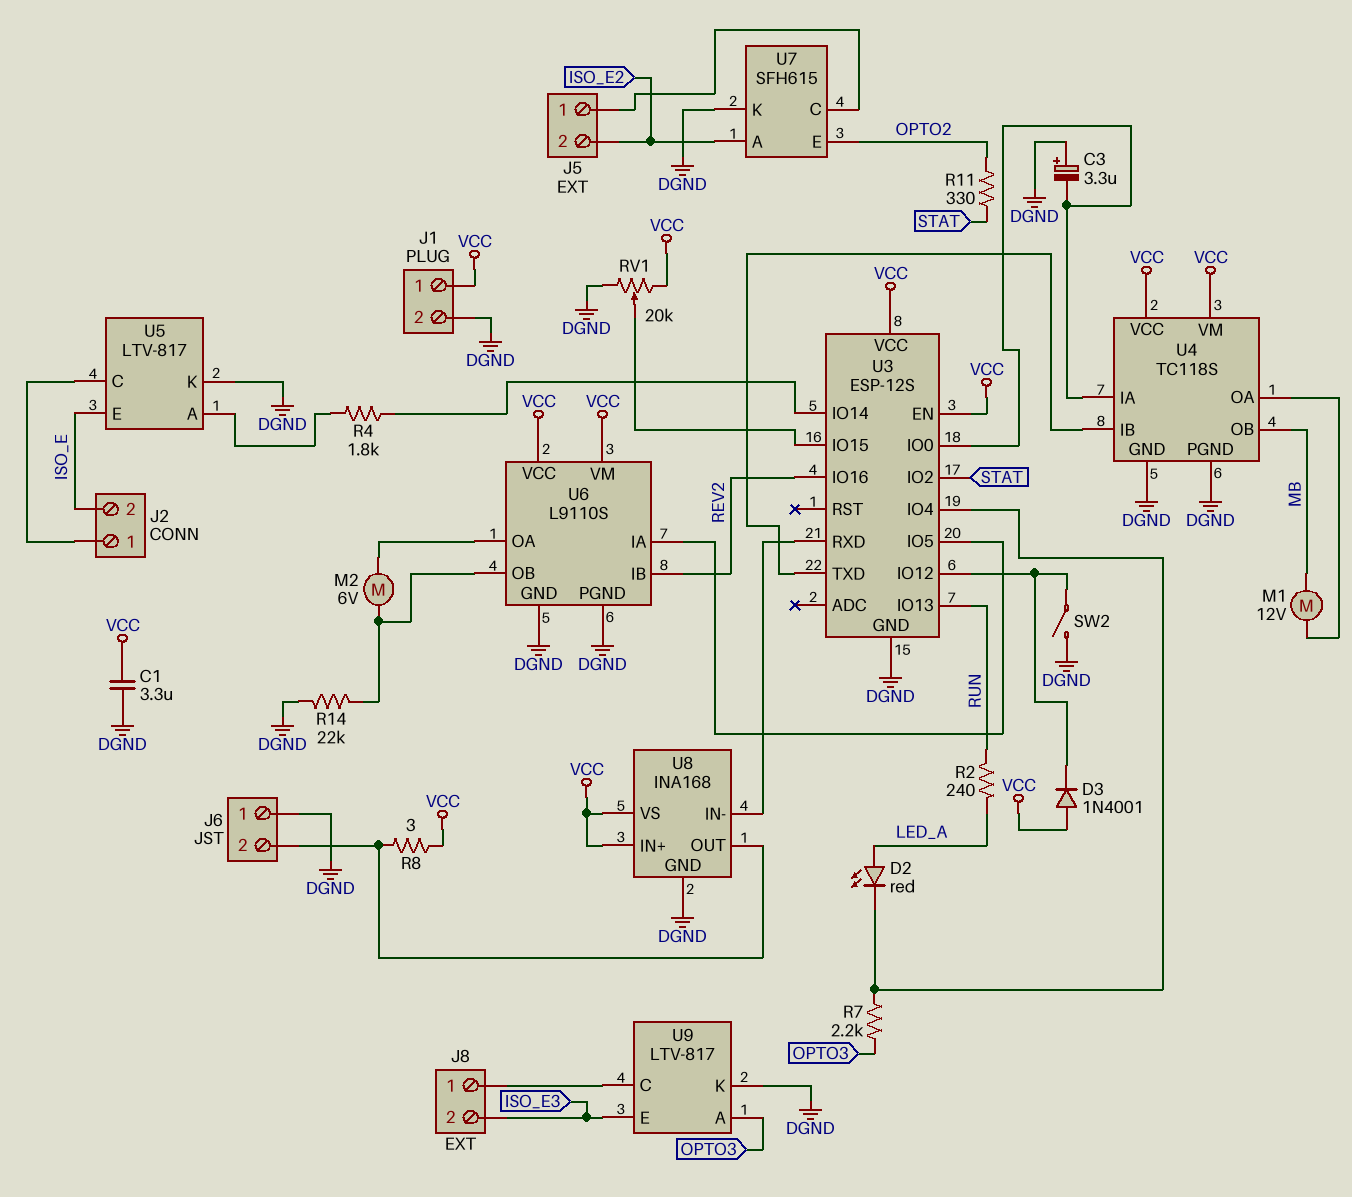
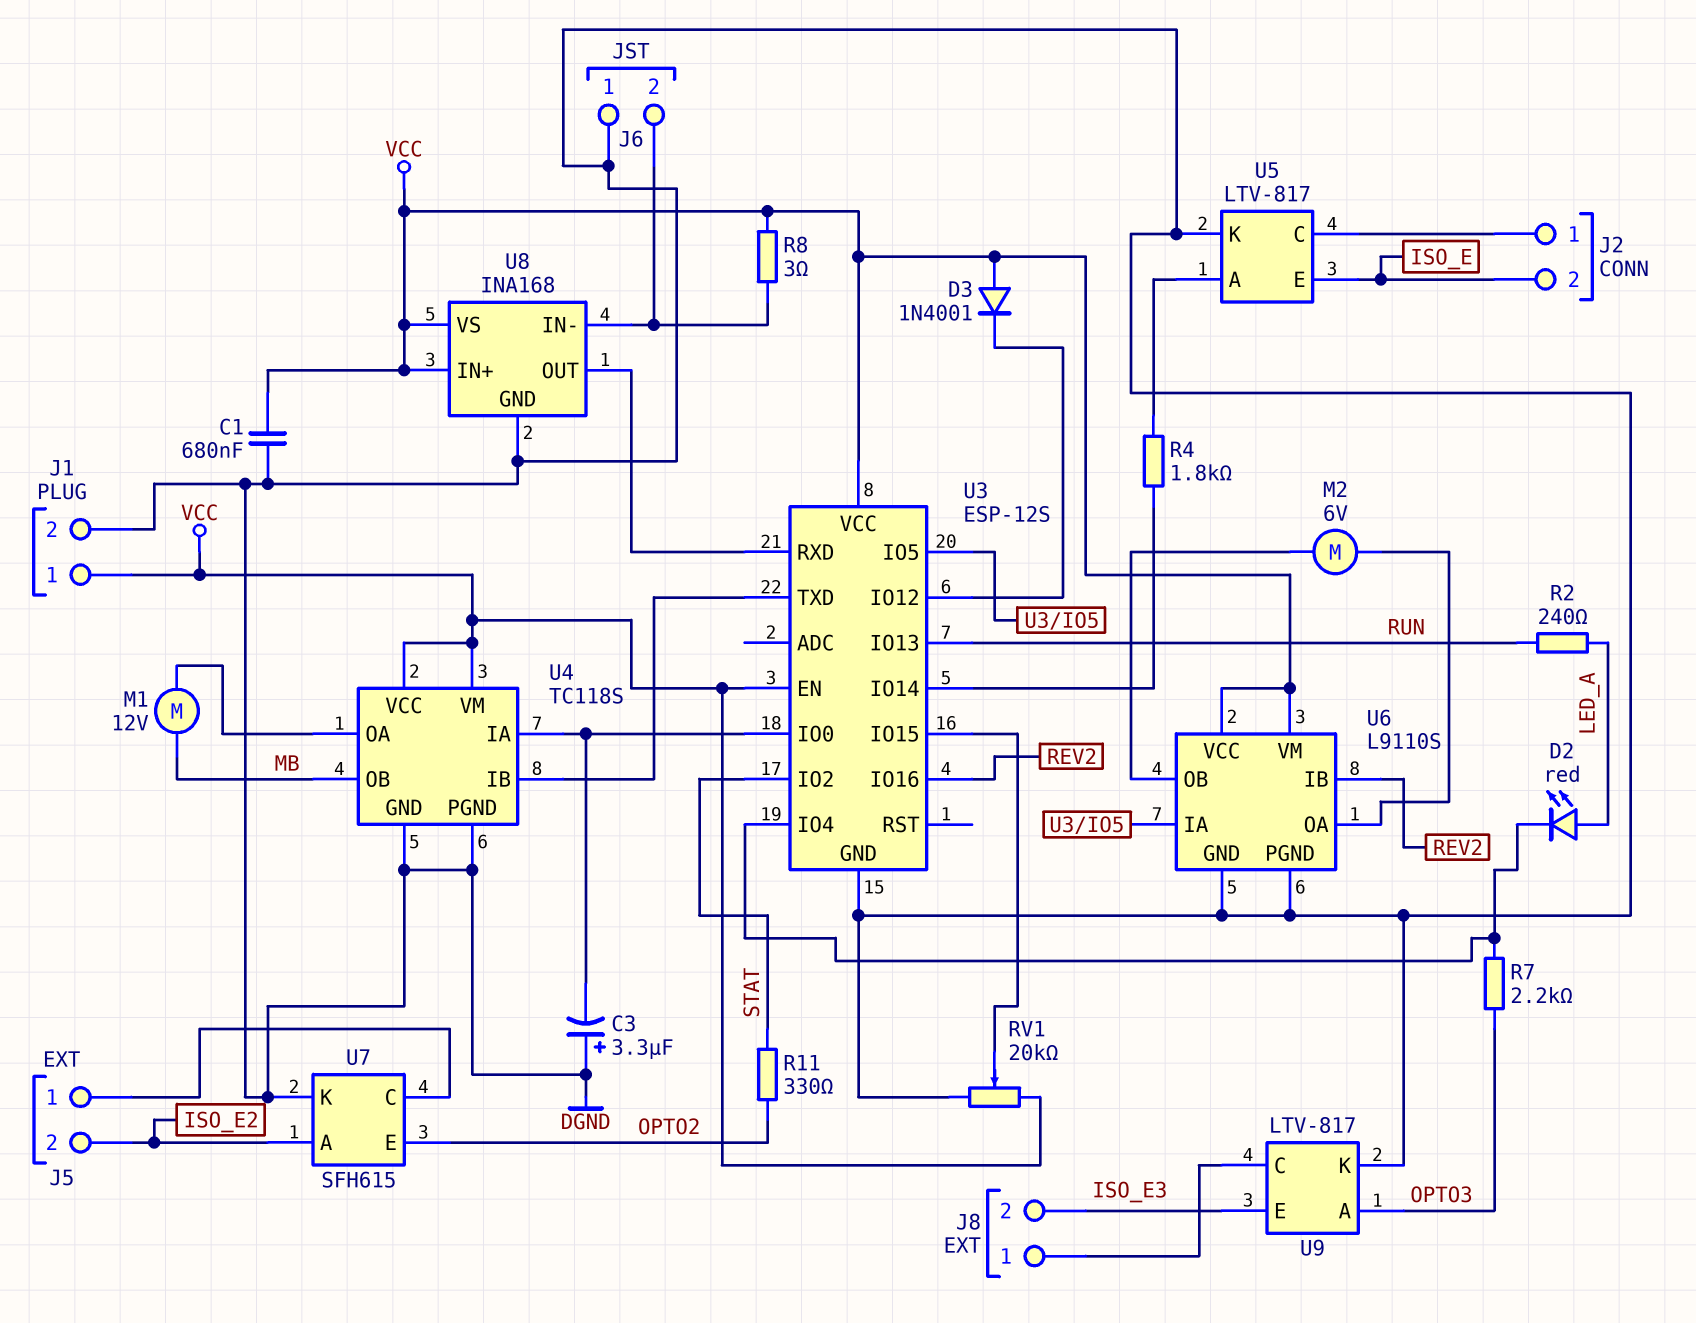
C1: 3.3uF (DGND, VCC) -> 680nF (DGND, VCC)
R14: 22k (DGND, U6/OB) -> none
SW2: switch (DGND, U3/IO12) -> none
U8 pin IN-: U3/RXD -> J6/2
U8 pin OUT: J6/2 -> U3/RXD

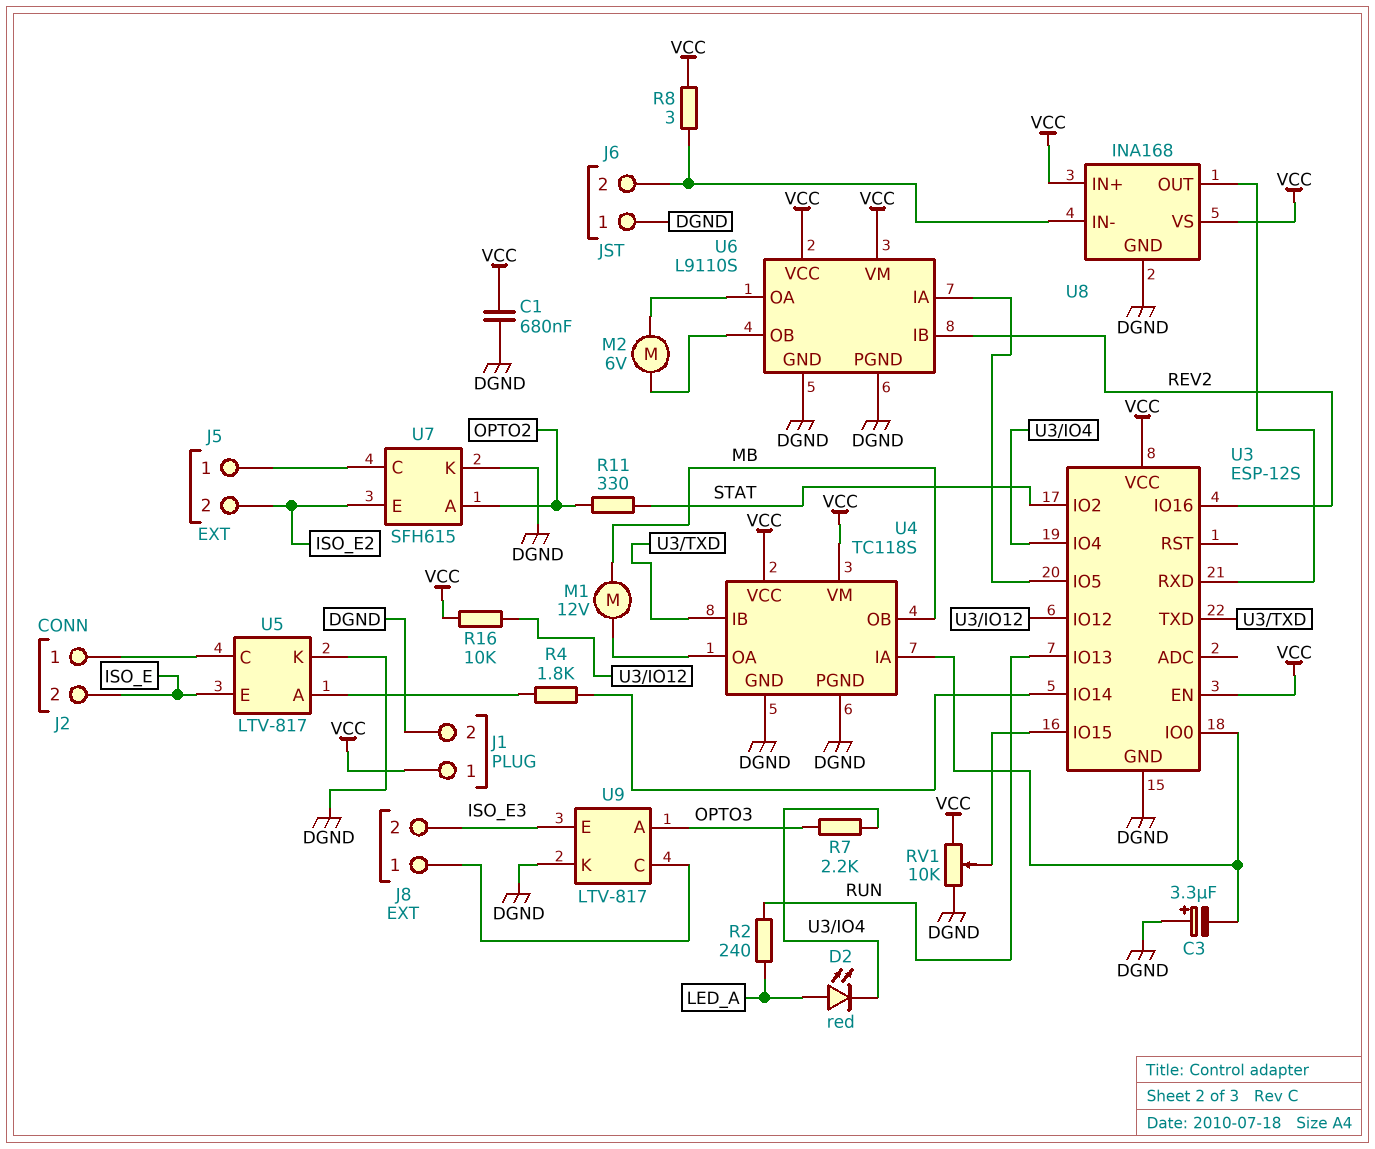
D3: diode 1N4001 (A VCC, K U3/IO12) -> none
R16: none -> 10k (U3/IO12, VCC)
RV1: 20k (DGND, VCC, wiper U3/IO15) -> 10k (DGND, VCC, wiper U3/IO15)
U7 pin A: ISO_E2 -> OPTO2
U7 pin E: OPTO2 -> ISO_E2

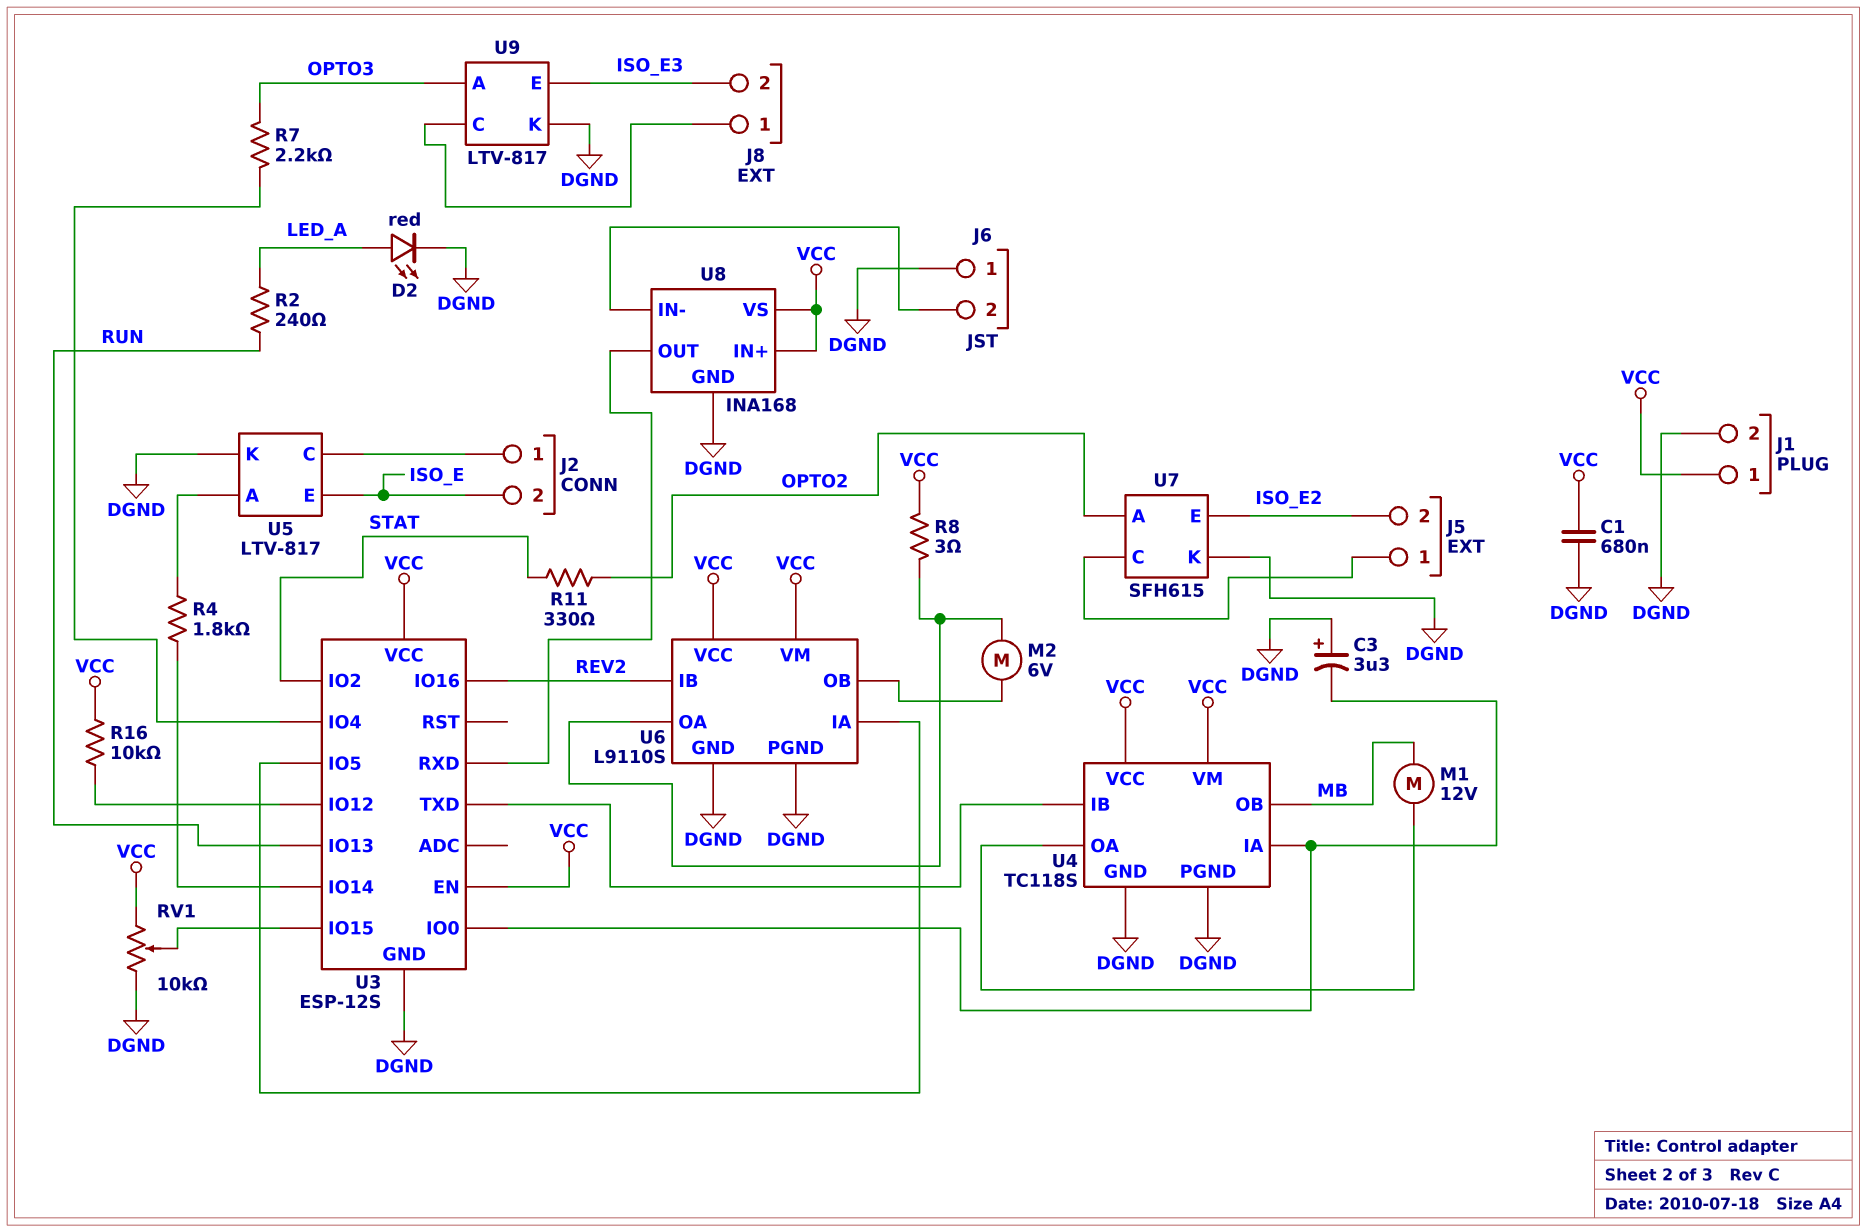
D2: LED red (A LED_A, K U3/IO4) -> LED red (A LED_A, K DGND)
R8: 3 (J6/2, VCC) -> 3 (U6/OA, VCC)

